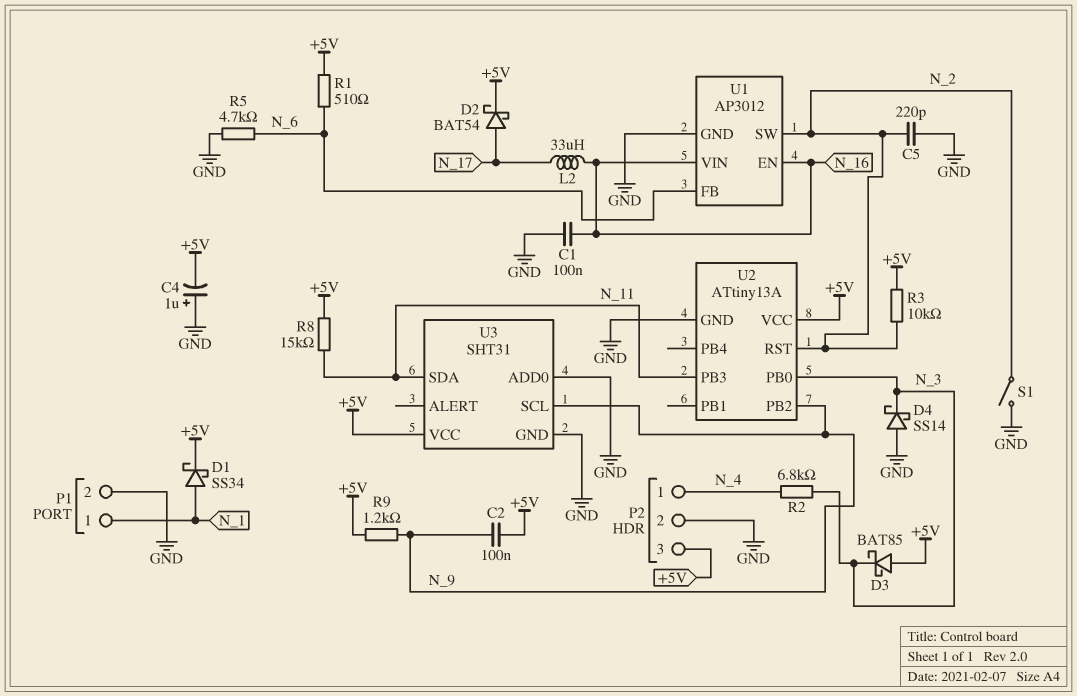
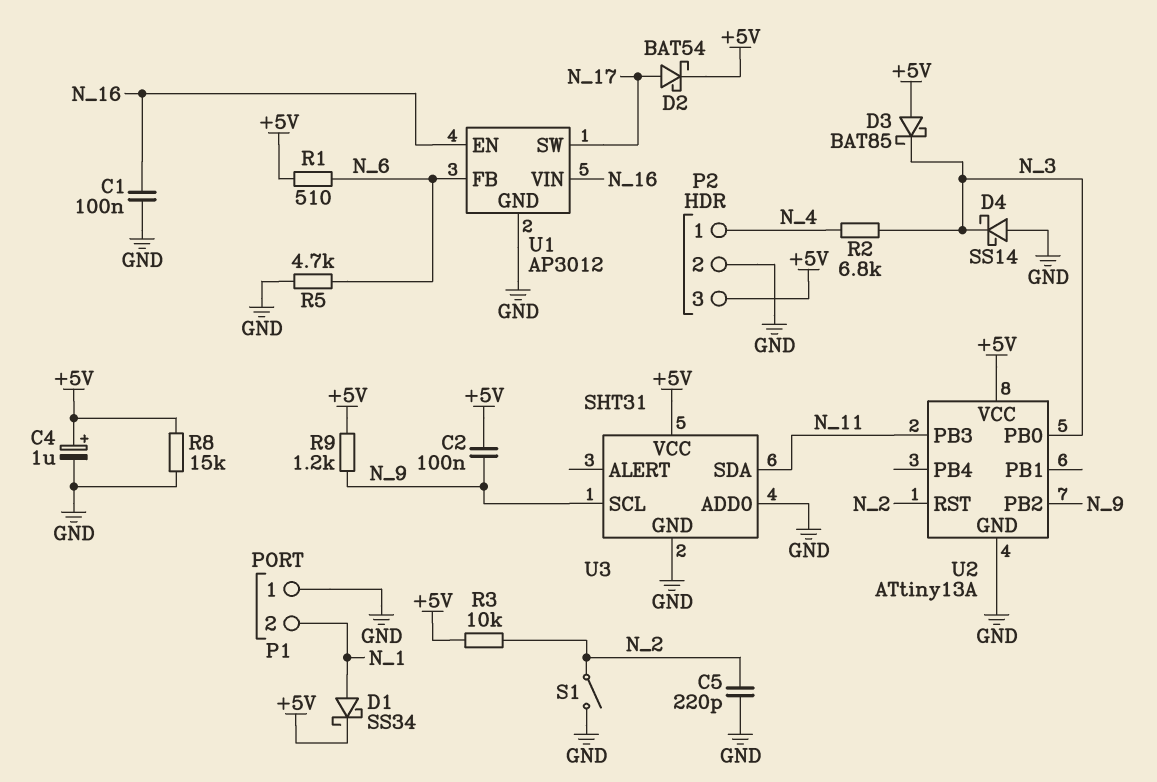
C4: 1uF (plus GND, minus +5V) -> 1uF (plus +5V, minus GND)
L2: 33uH (N_16, N_17) -> none
P1 pin 1: N_1 -> GND
P1 pin 2: GND -> N_1
R8: 15k (+5V, N_11) -> 15k (+5V, GND)
U1 pin SW: N_2 -> N_17

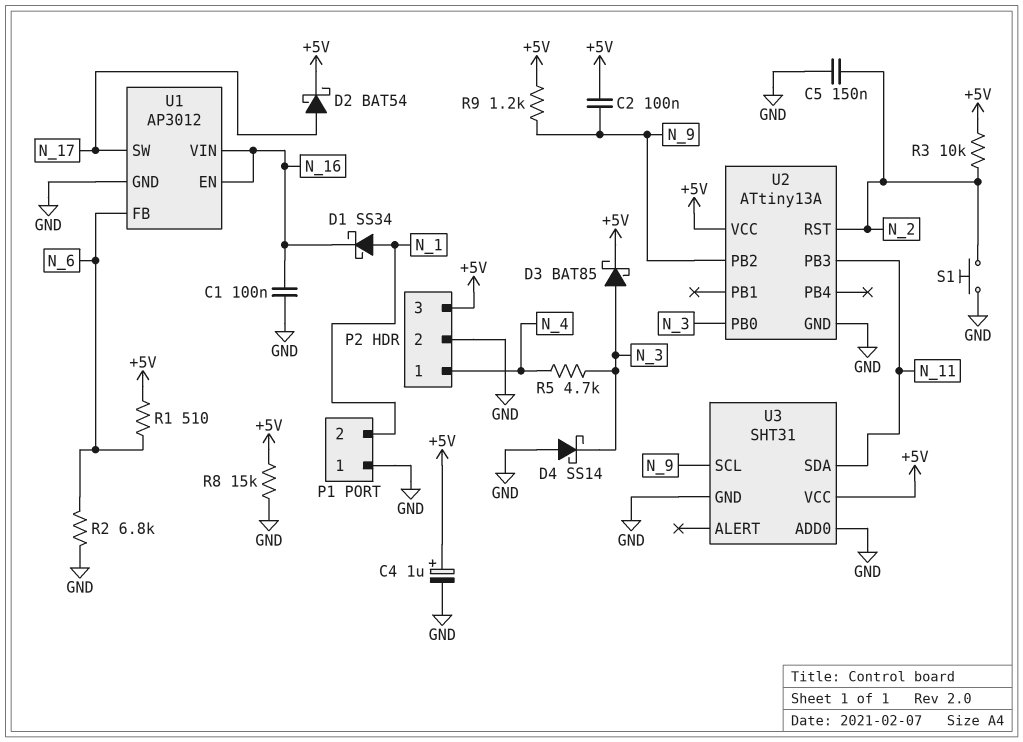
C5: 220pF (GND, N_2) -> 150nF (GND, N_2)
D1: schottky SS34 (A N_1, K +5V) -> schottky SS34 (A N_1, K N_16)
D3: schottky BAT85 (A +5V, K N_3) -> schottky BAT85 (A N_3, K +5V)
R2: 6.8k (N_3, N_4) -> 6.8k (GND, N_6)
R5: 4.7k (GND, N_6) -> 4.7k (N_3, N_4)
S1: switch (GND, N_2) -> button (GND, N_2)

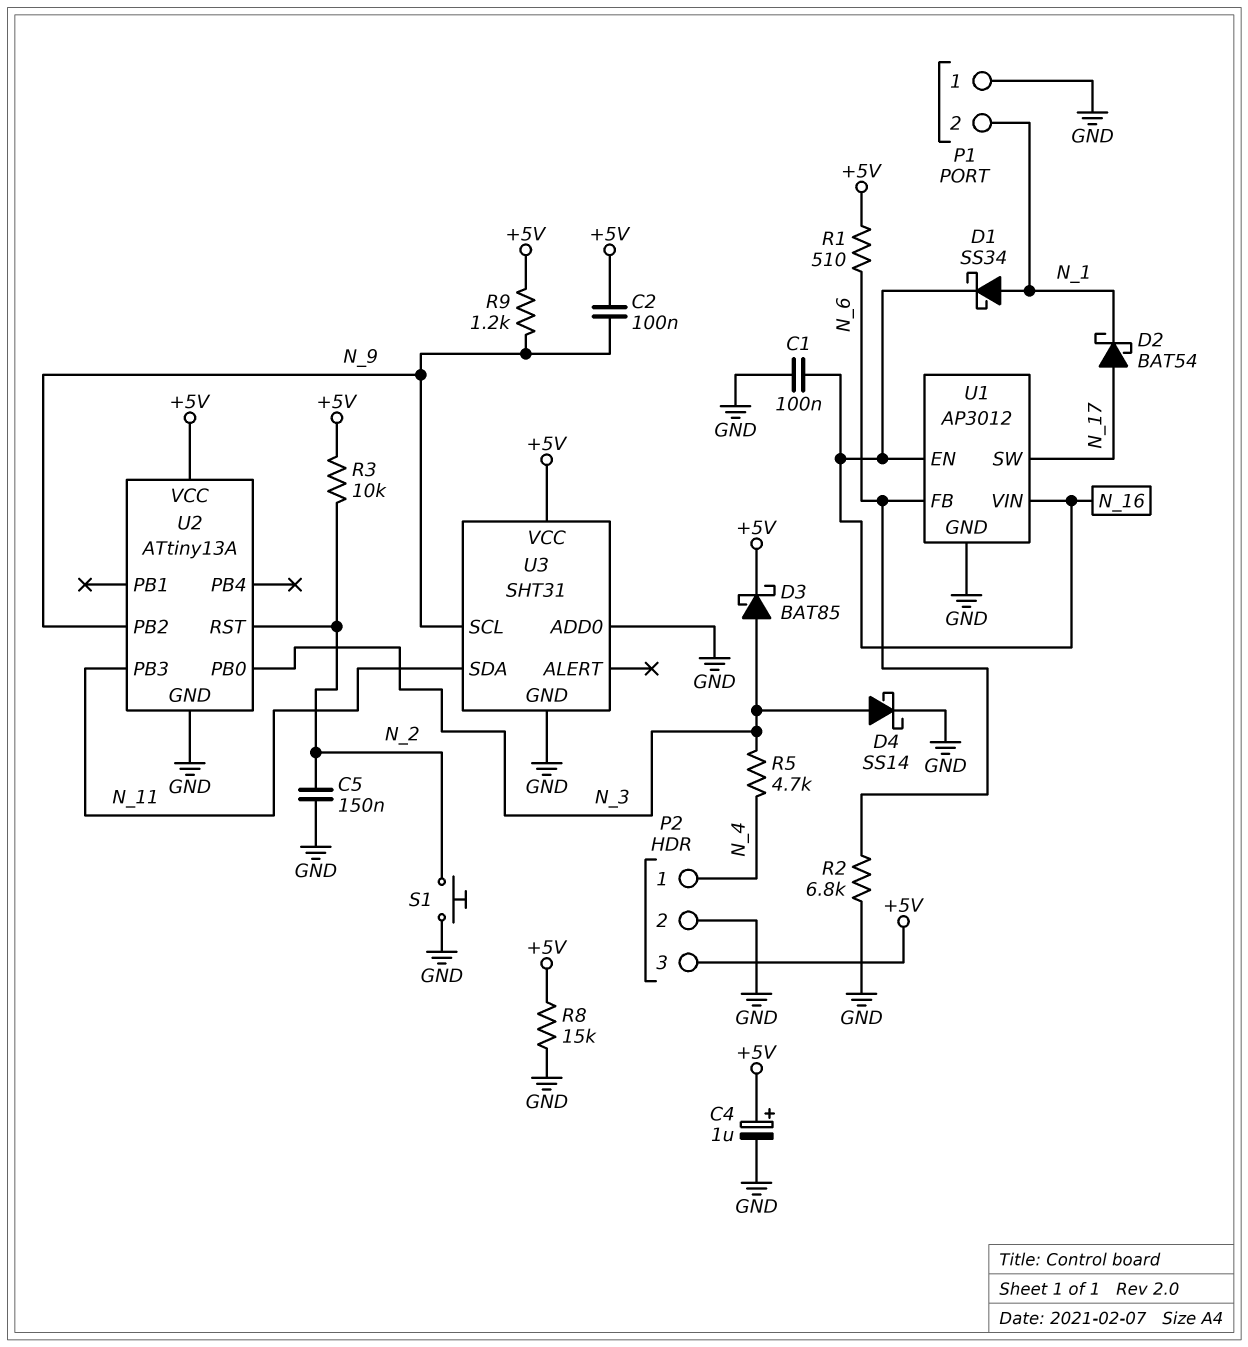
D2: schottky BAT54 (A N_17, K +5V) -> schottky BAT54 (A N_17, K N_1)
D4: schottky SS14 (A GND, K N_3) -> schottky SS14 (A N_3, K GND)

